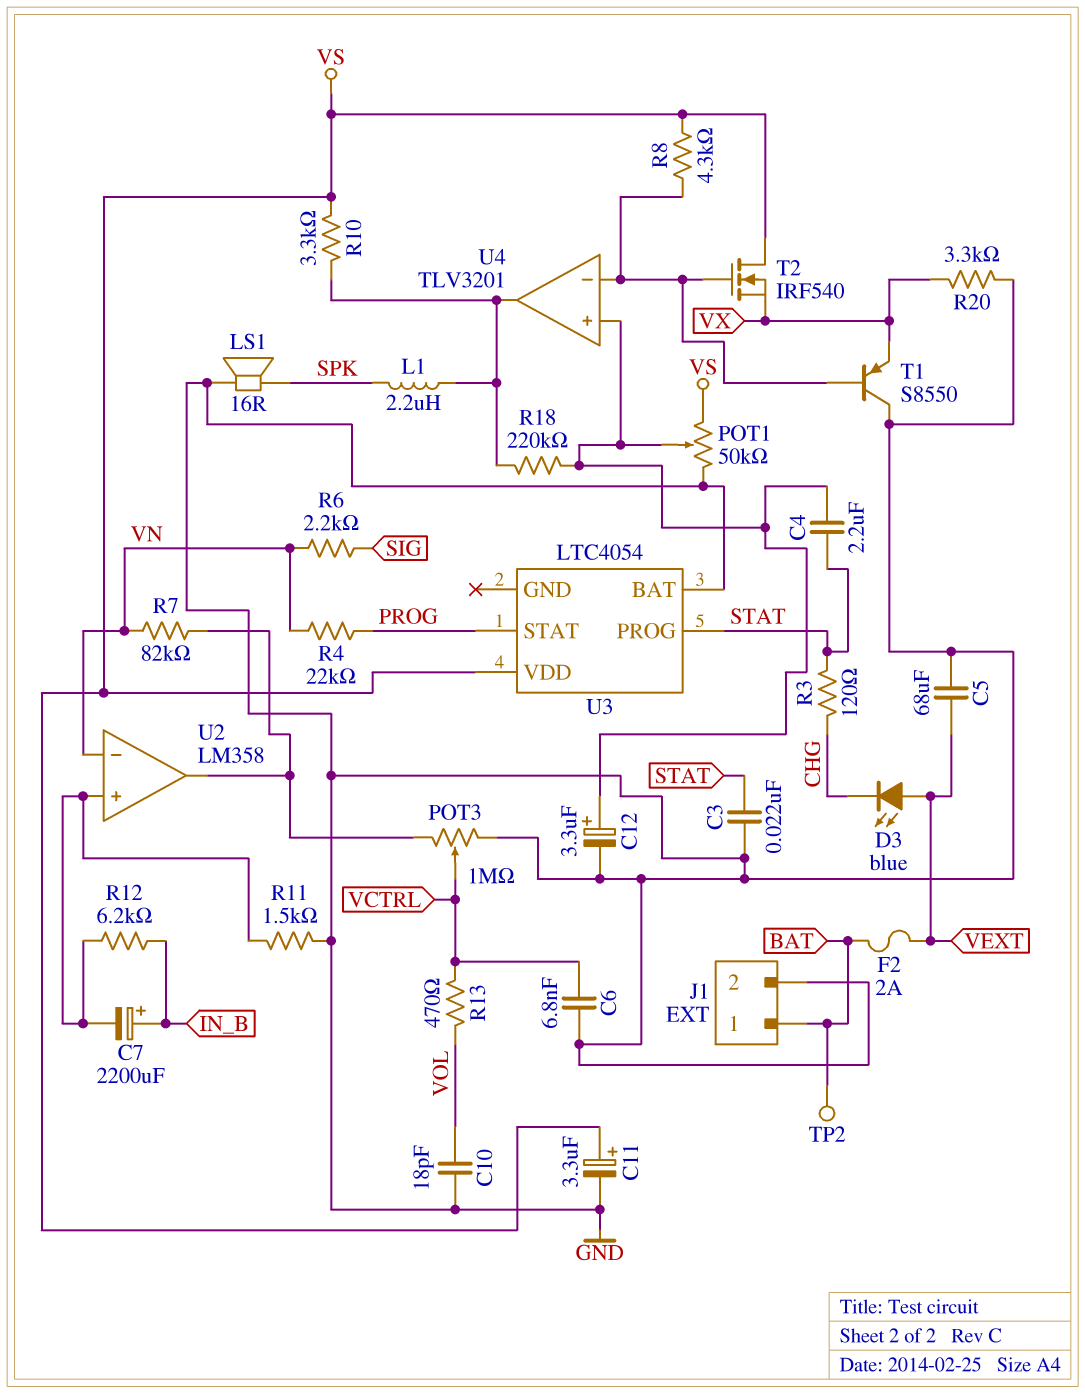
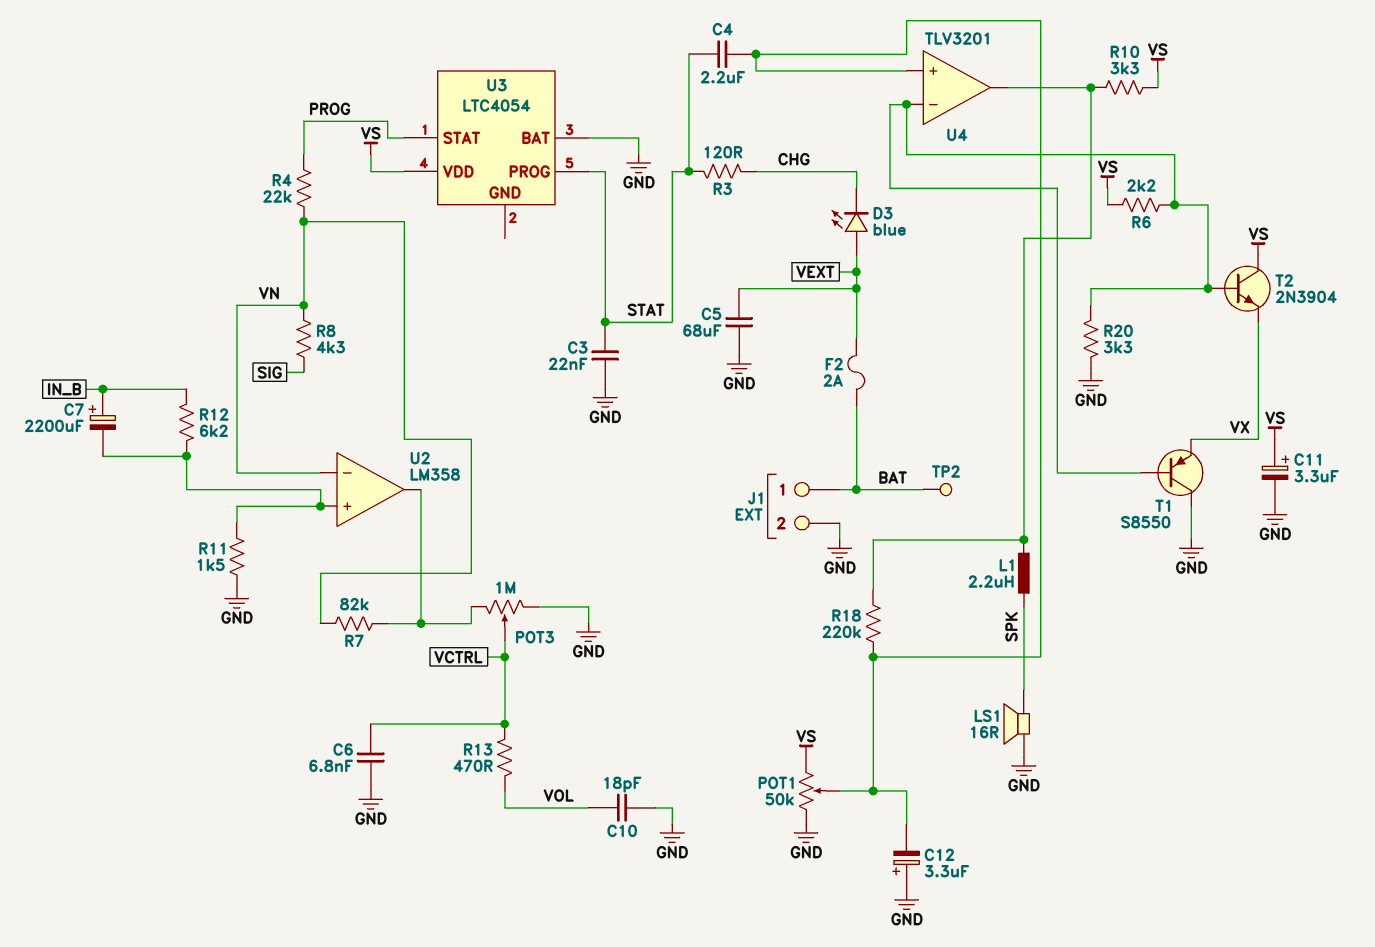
C12: 3.3uF (plus U4/in+, minus GND) -> 3.3uF (plus GND, minus U4/in+)
R6: 2.2k (SIG, VN) -> 2.2k (U4/in-, VS)
R8: 4.3k (U4/in-, VS) -> 4.3k (SIG, VN)
R20: 3.3k (GND, VX) -> 3.3k (GND, U4/in-)
T2: NMOS IRF540 (G U4/in-, D VS, S VX) -> NPN 2N3904 (B U4/in-, C VS, E VX)

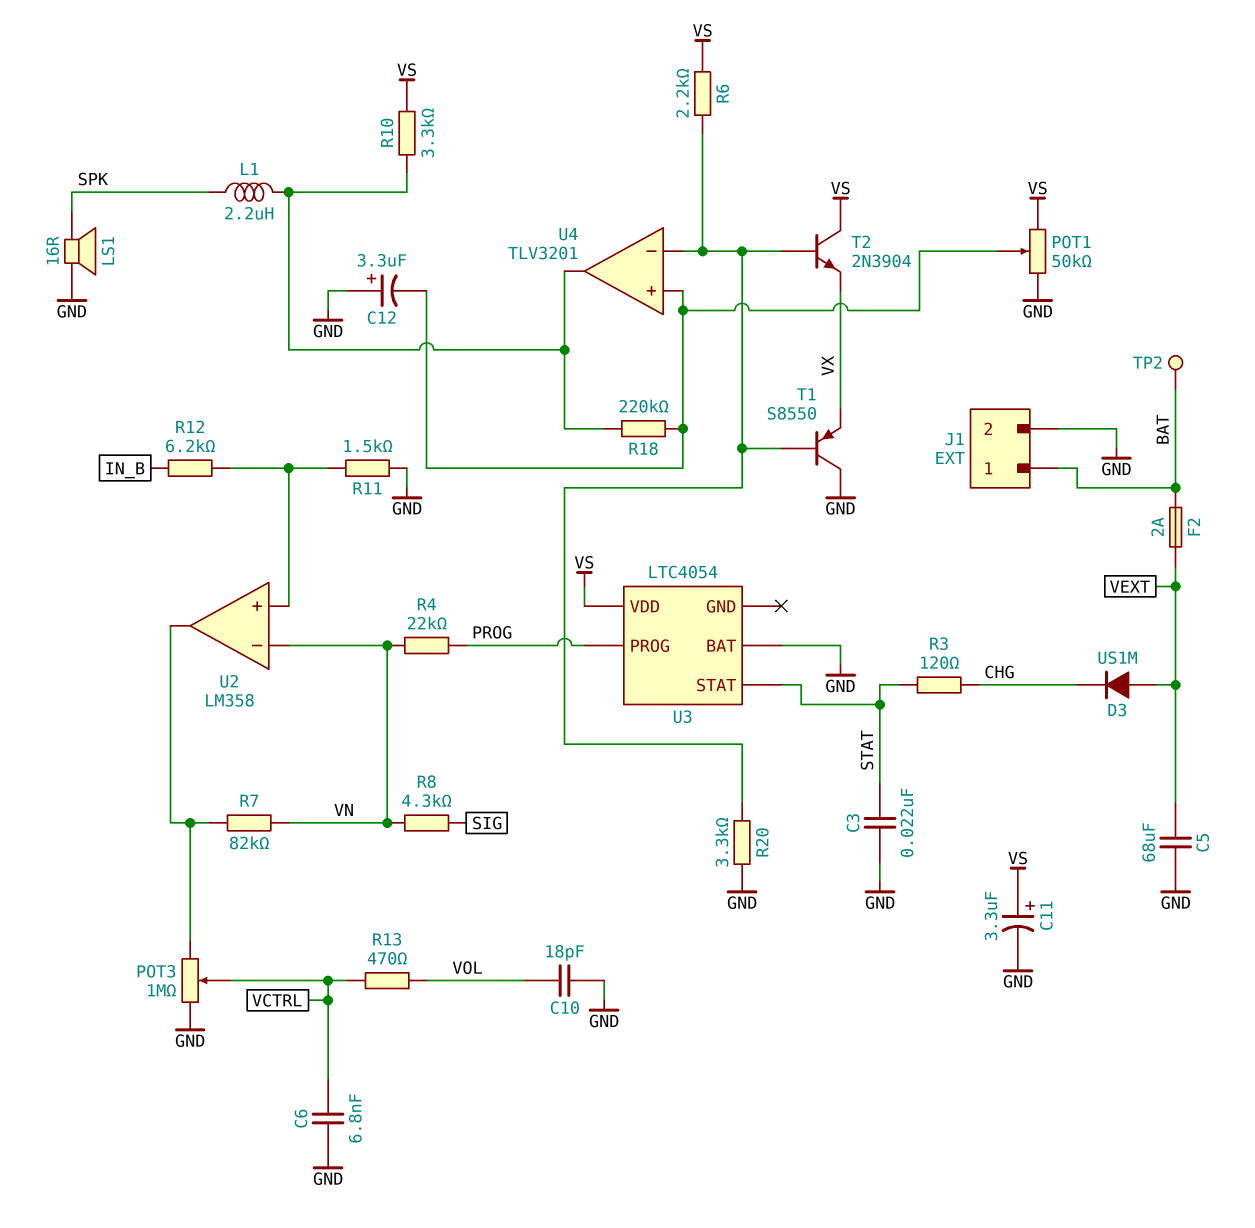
C4: 2.2uF (STAT, U4/in+) -> none
C7: 2200uF (plus IN_B, minus U2/in+) -> none
D3: LED blue (A VEXT, K CHG) -> diode US1M (A VEXT, K CHG)
U3 pin PROG: STAT -> PROG
U3 pin STAT: PROG -> STAT

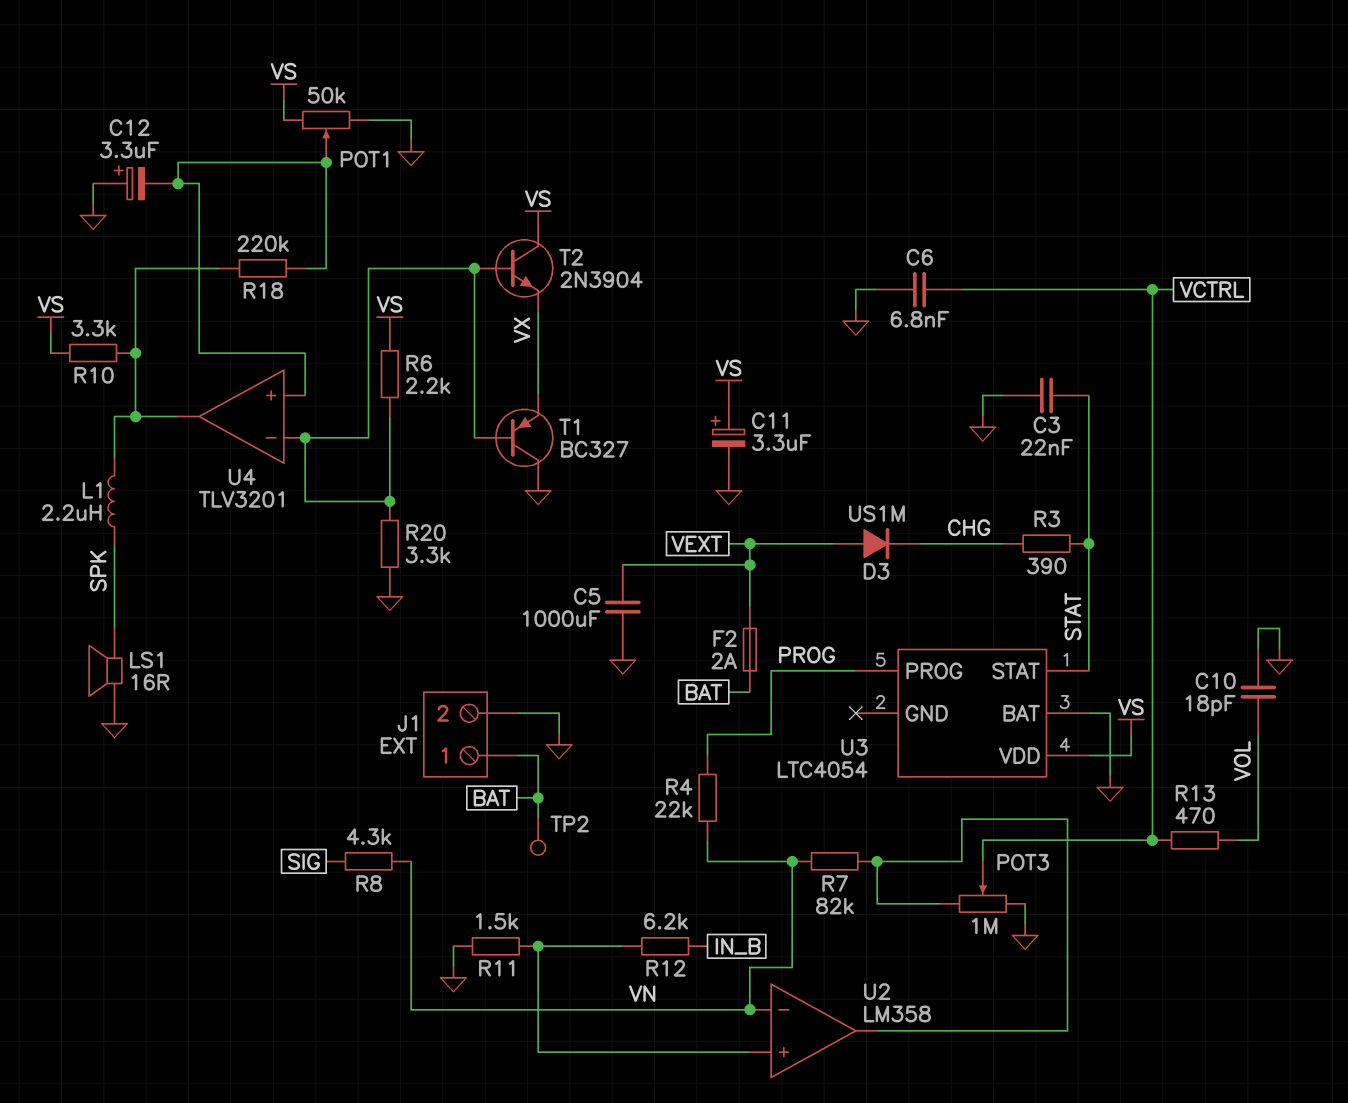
C5: 68uF (GND, VEXT) -> 1000uF (GND, VEXT)
R3: 120 (CHG, STAT) -> 390 (CHG, STAT)
T1: PNP S8550 (B U4/in-, C GND, E VX) -> PNP BC327 (B U4/in-, C GND, E VX)

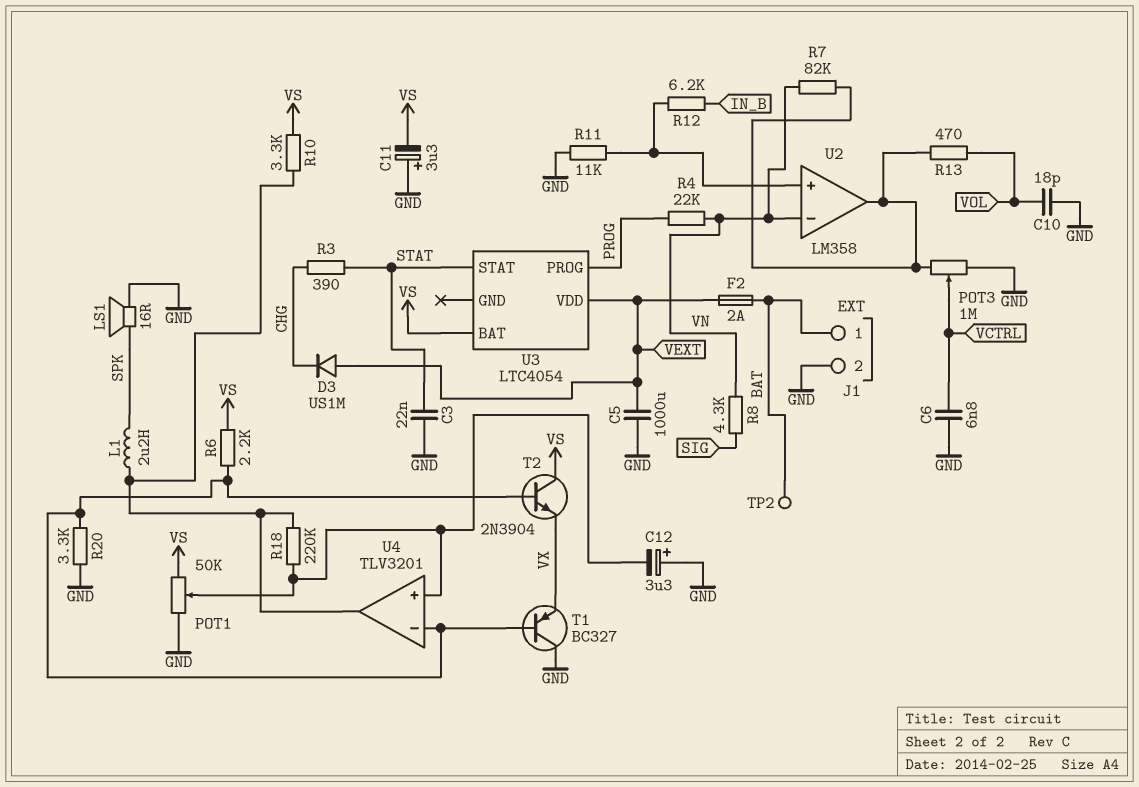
C11: 3.3uF (plus VS, minus GND) -> 3.3uF (plus GND, minus VS)
R11: 1.5k (GND, U2/in+) -> 11k (GND, U2/in+)
R13: 470 (VCTRL, VOL) -> 470 (U2/out, VOL)
U3 pin BAT: GND -> VS
U3 pin VDD: VS -> VEXT

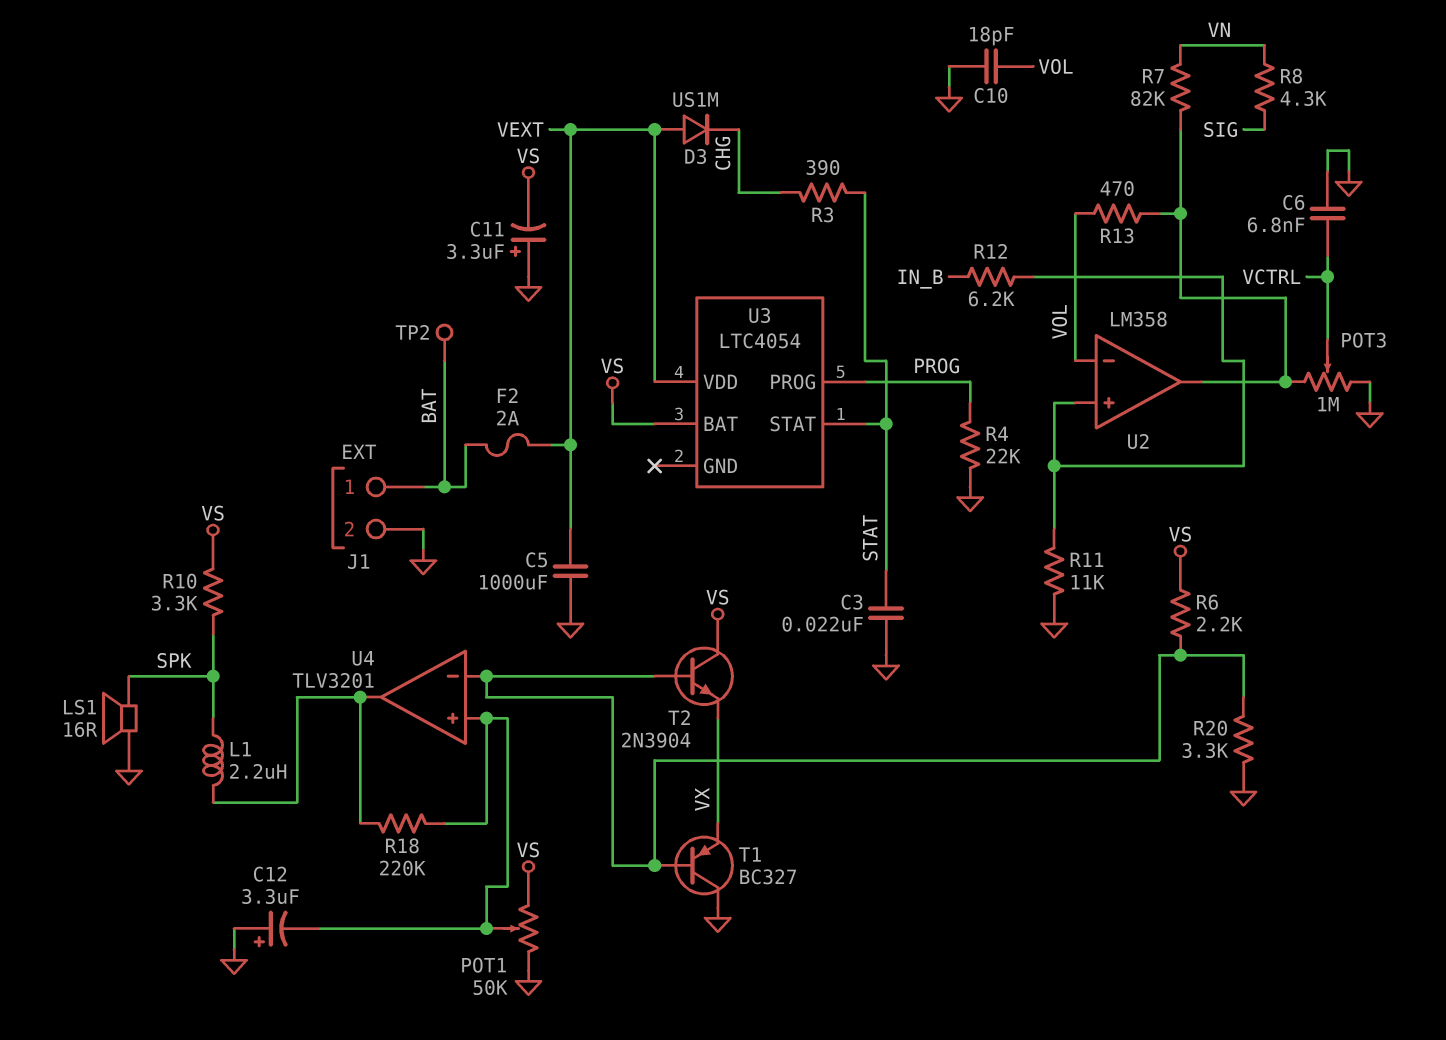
R4: 22k (PROG, VN) -> 22k (GND, PROG)
R10: 3.3k (U4/out, VS) -> 3.3k (SPK, VS)
U2 pin in-: VN -> VOL

